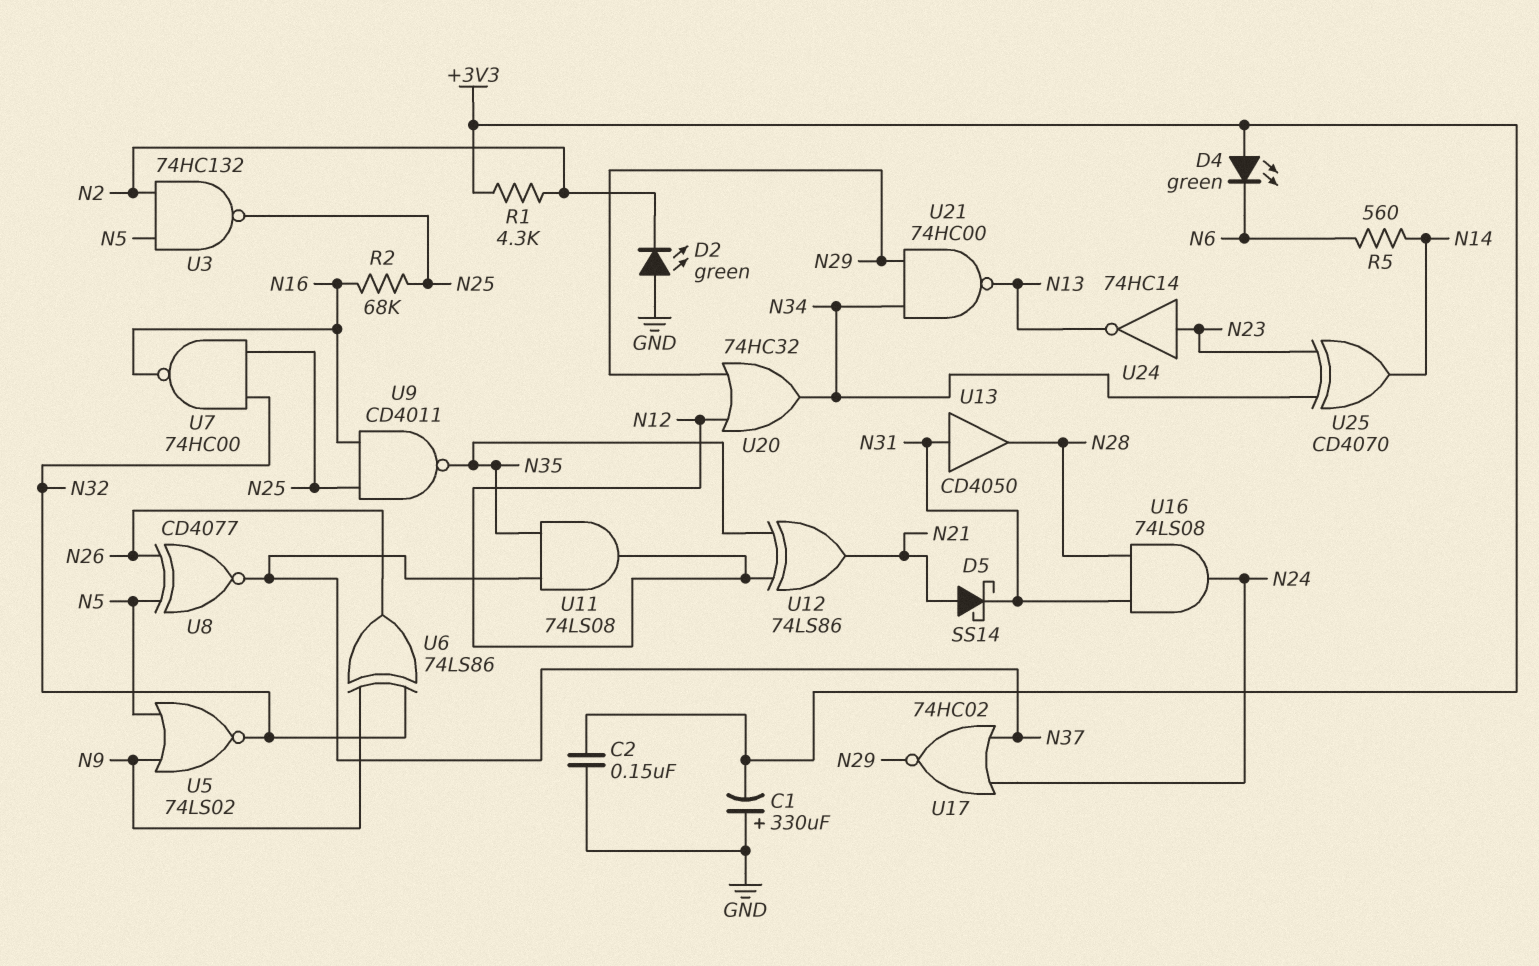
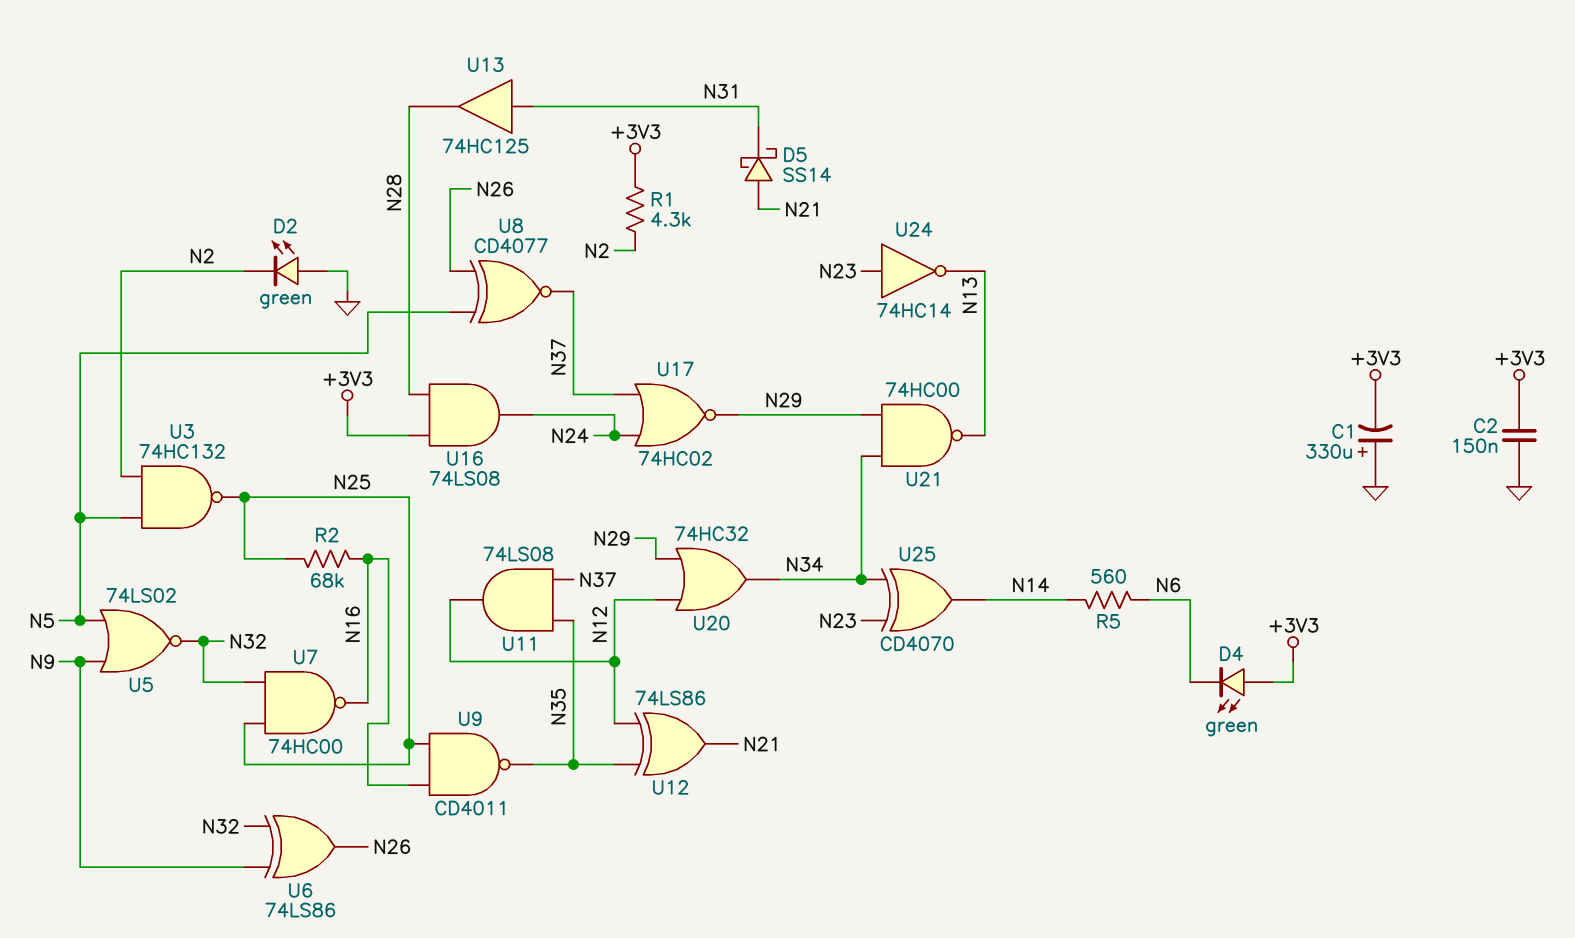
U13: buffer CD4050 (in N31, out N28) -> buffer 74HC125 (in N31, out N28)
U16: AND 74LS08 (in N28, in N31, out N24) -> AND 74LS08 (in +3V3, in N28, out N24)

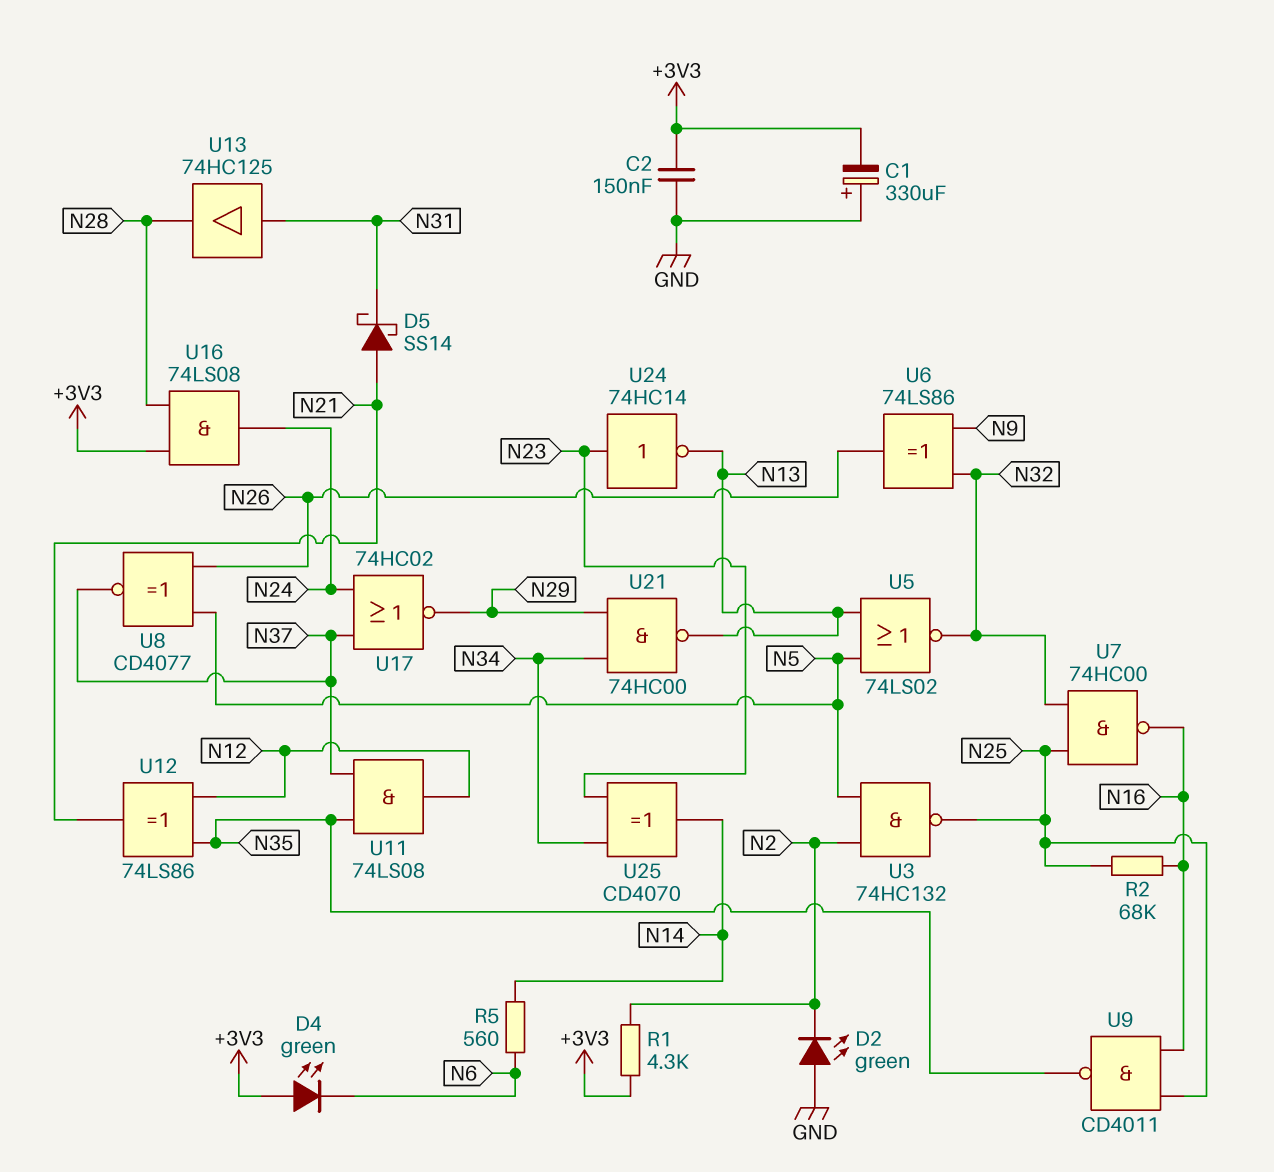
U5: NOR 74LS02 (in N5, in N9, out N32) -> NOR 74LS02 (in N5, in N13, out N32)
U20: OR 74HC32 (in N12, in N29, out N34) -> none

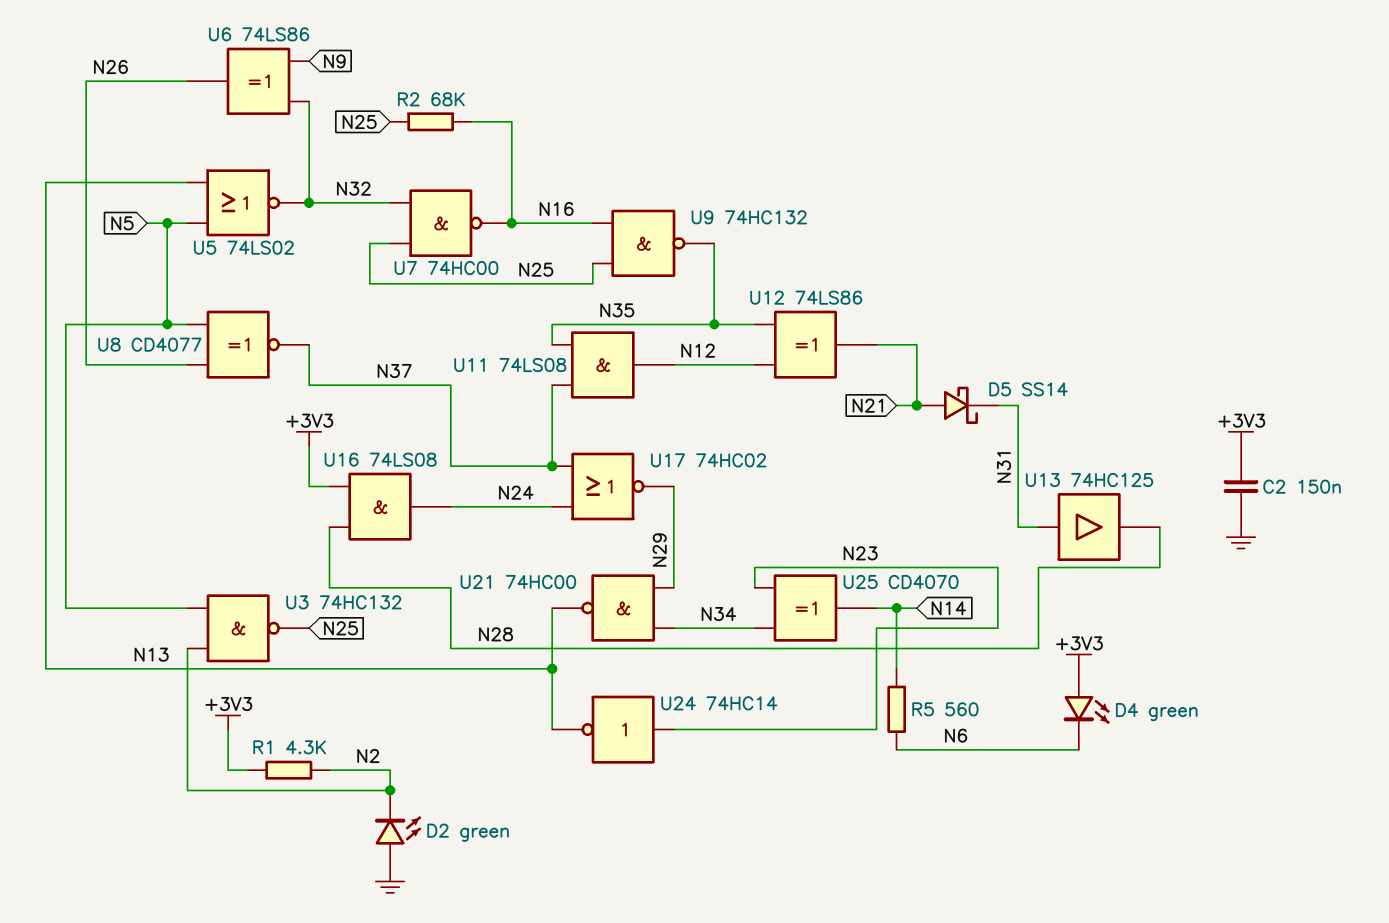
C1: 330uF (plus GND, minus +3V3) -> none
U9: NAND CD4011 (in N16, in N25, out N35) -> NAND 74HC132 (in N16, in N25, out N35)

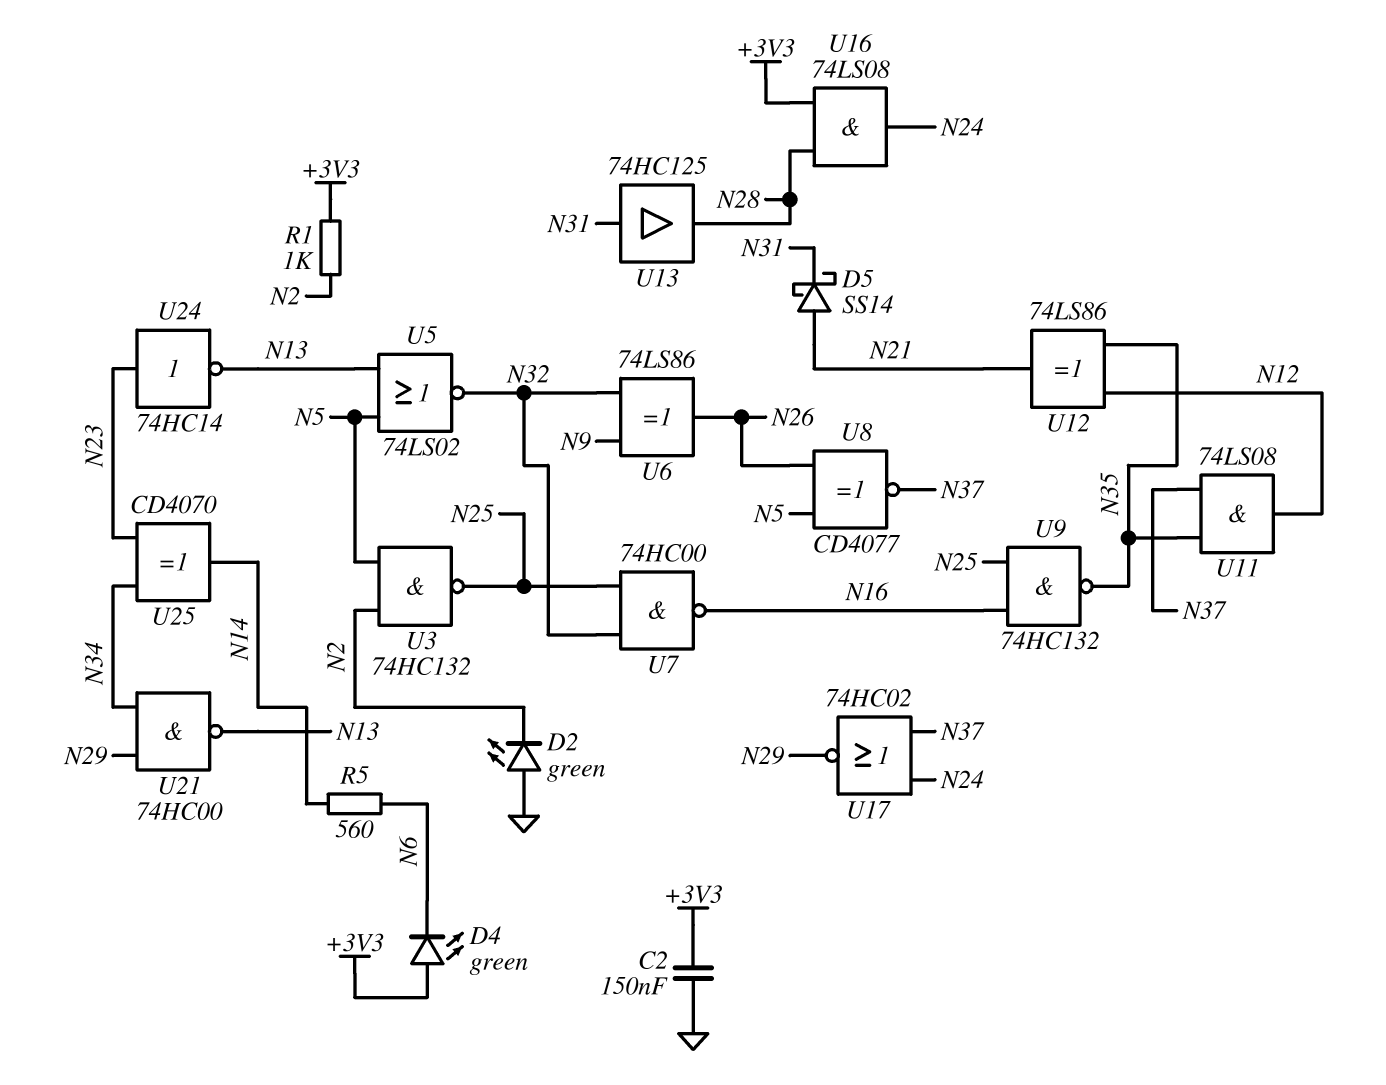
R1: 4.3k (+3V3, N2) -> 1k (+3V3, N2)
R2: 68k (N16, N25) -> none

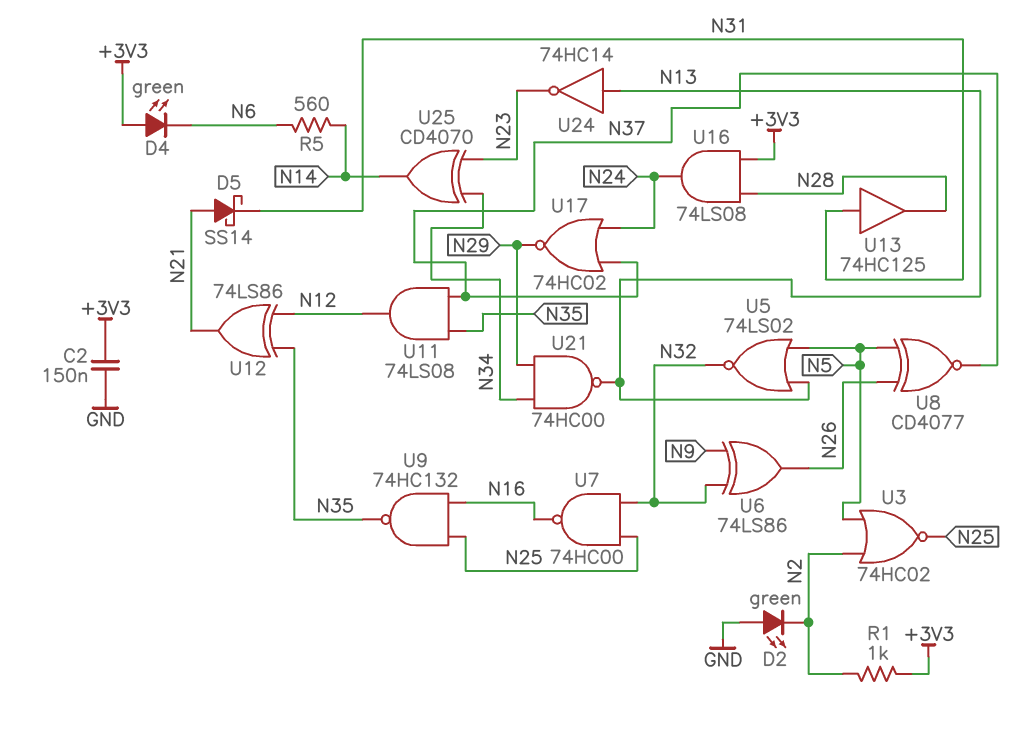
U3: NAND 74HC132 (in N2, in N5, out N25) -> NOR 74HC02 (in N2, in N5, out N25)
U24: NOT 74HC14 (in N23, out N13) -> NOT 74HC14 (in N13, out N23)

